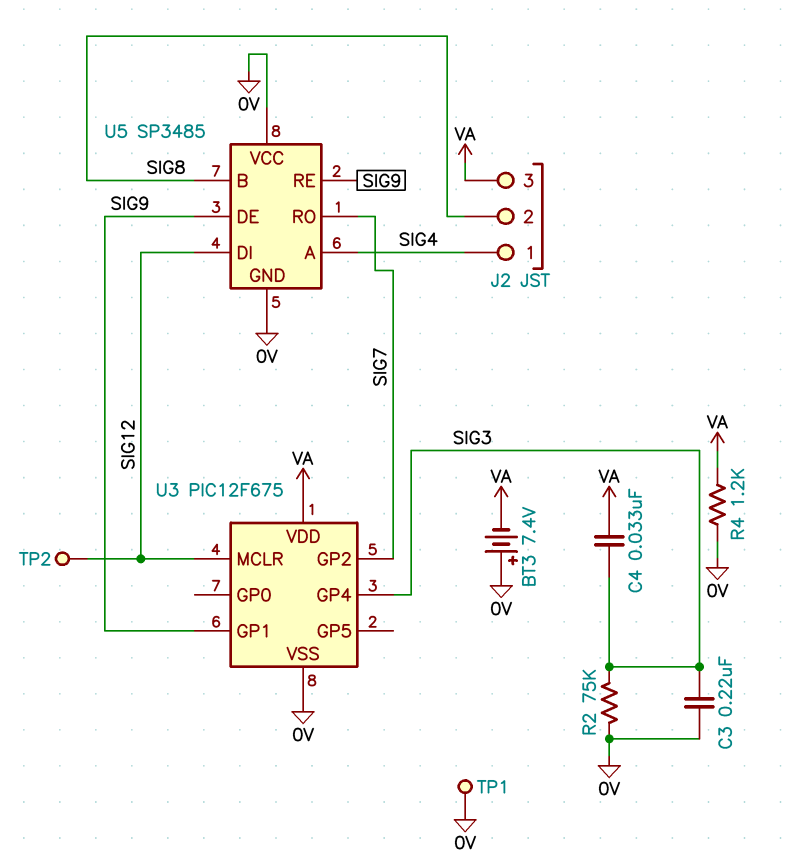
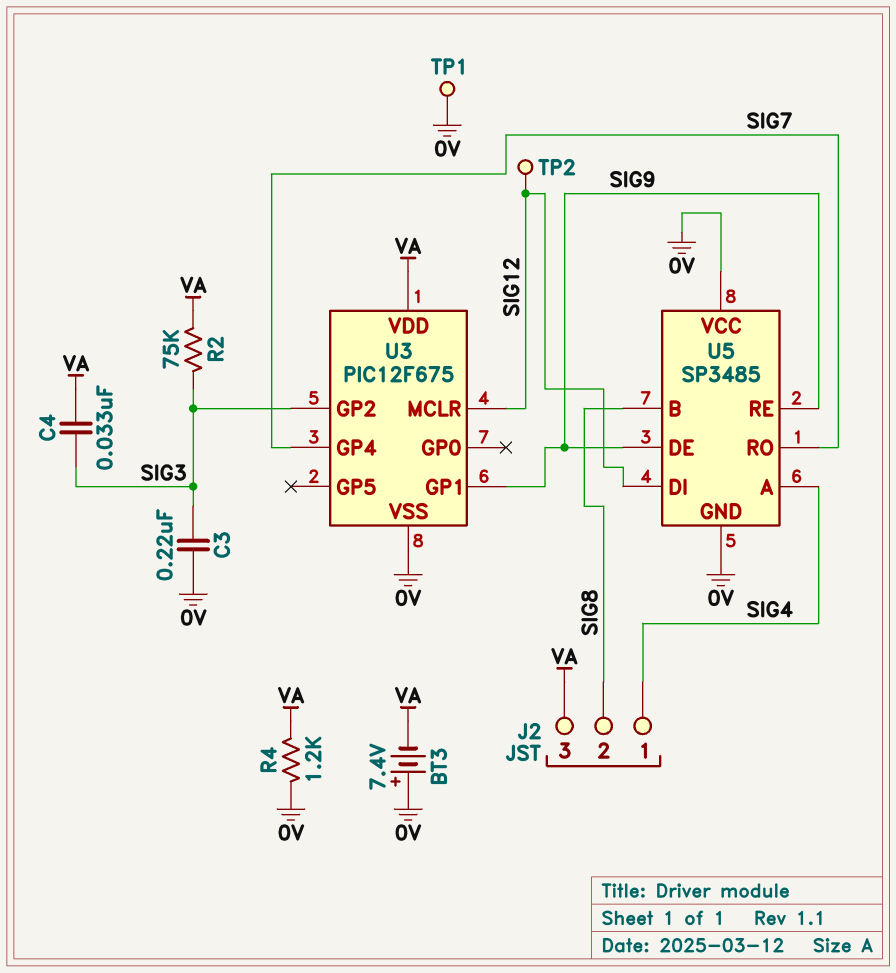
R2: 75k (0V, SIG3) -> 75k (SIG3, VA)
U3 pin GP2: SIG7 -> SIG3
U3 pin GP4: SIG3 -> SIG7

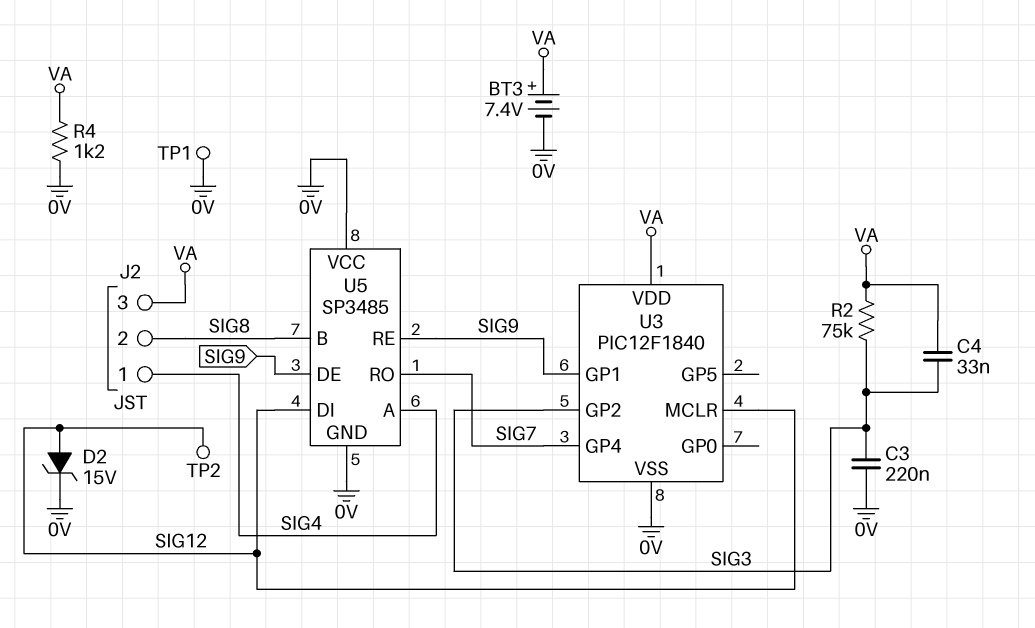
BT3: 7.4V (plus 0V, minus VA) -> 7.4V (plus VA, minus 0V)
D2: none -> zener 15V (A SIG12, K 0V)
U3: PIC12F675 -> PIC12F1840

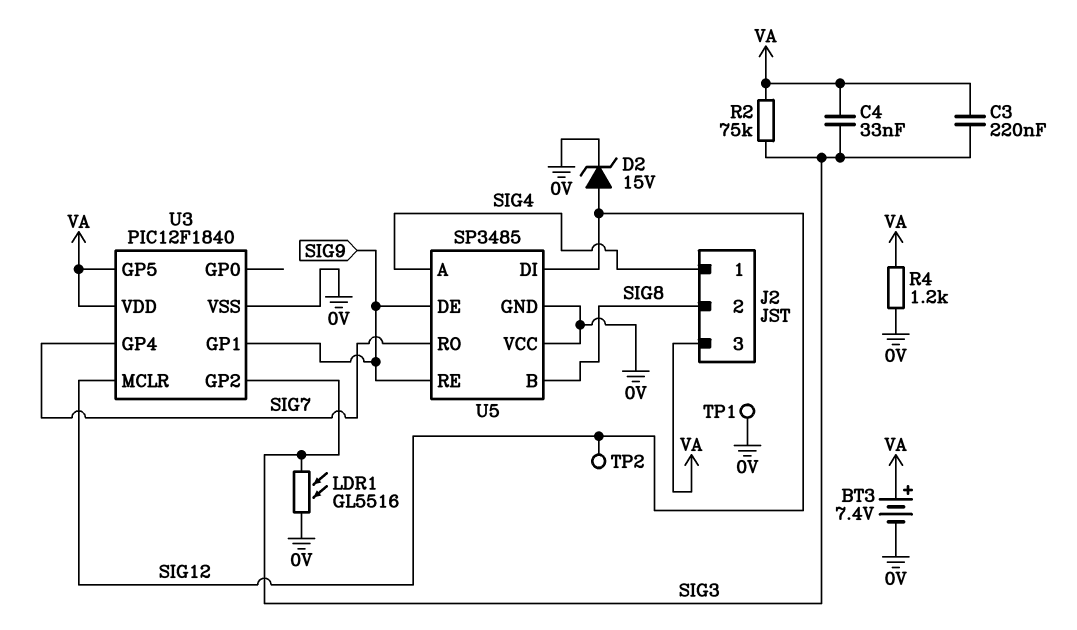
C3: 220nF (0V, SIG3) -> 220nF (SIG3, VA)
LDR1: none -> GL5516 (0V, SIG3)
U3 pin GP5: none -> VA

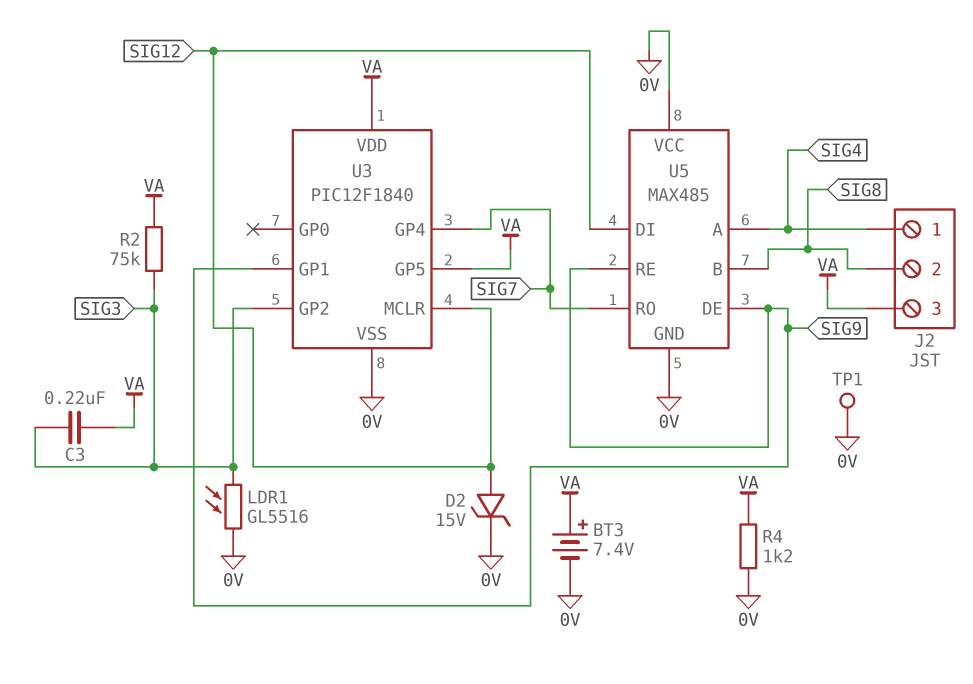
C4: 33nF (SIG3, VA) -> none
TP2: test point (SIG12) -> none
U5: SP3485 -> MAX485

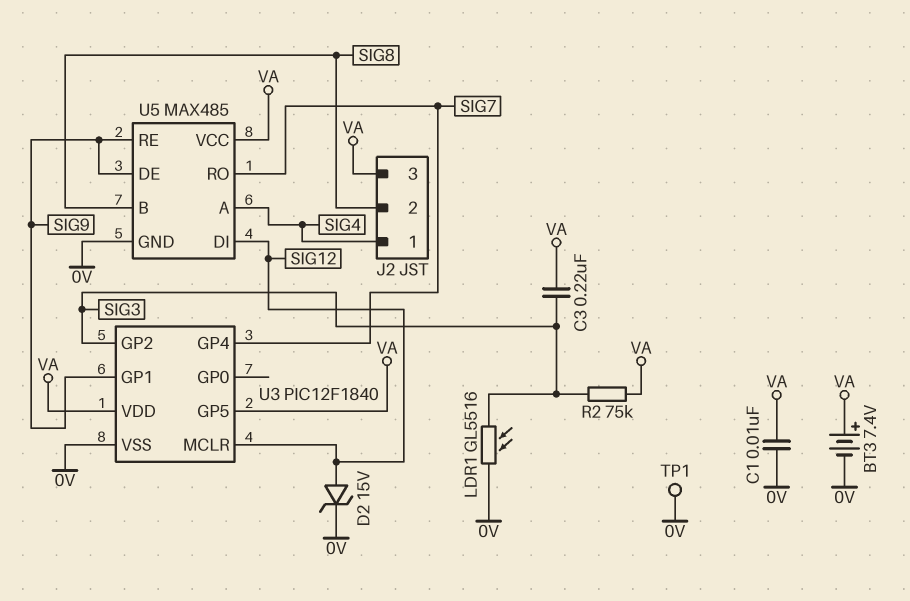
C1: none -> 10nF (0V, VA)
R4: 1.2k (0V, VA) -> none
U5 pin VCC: 0V -> VA

